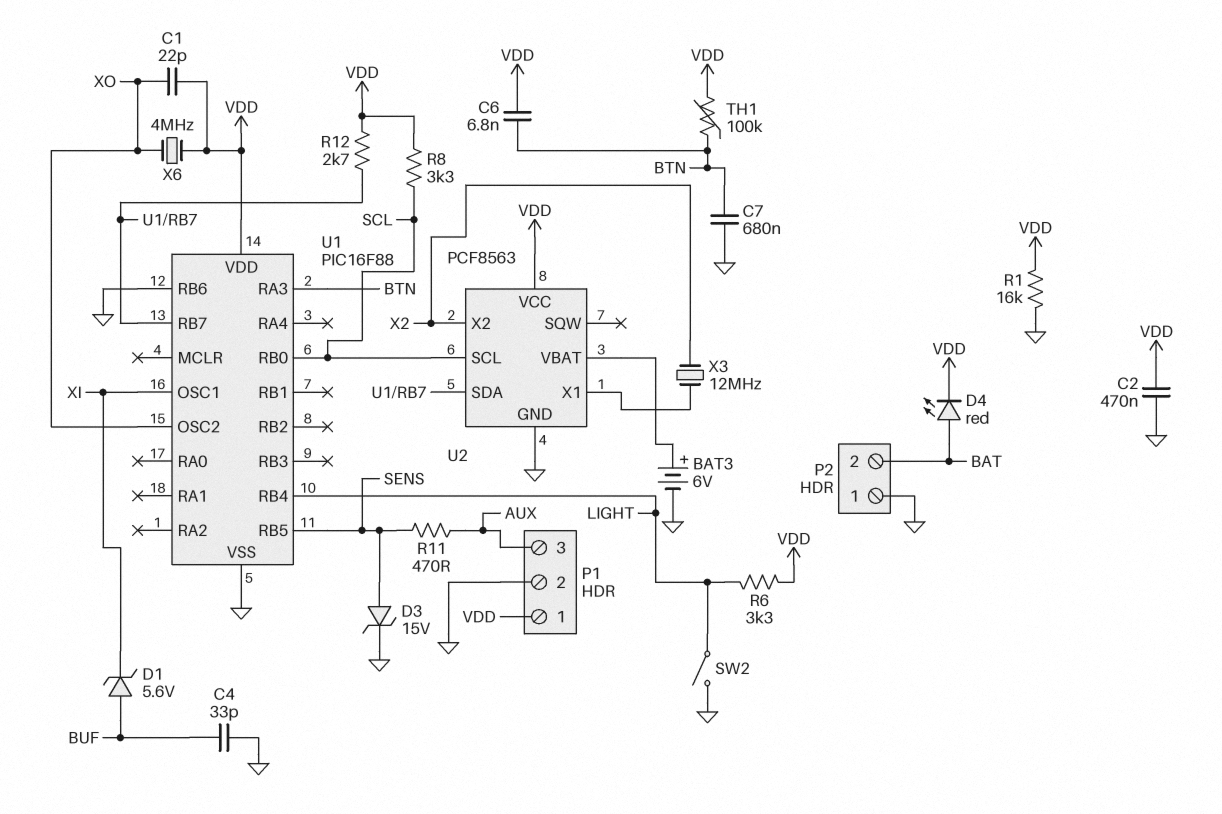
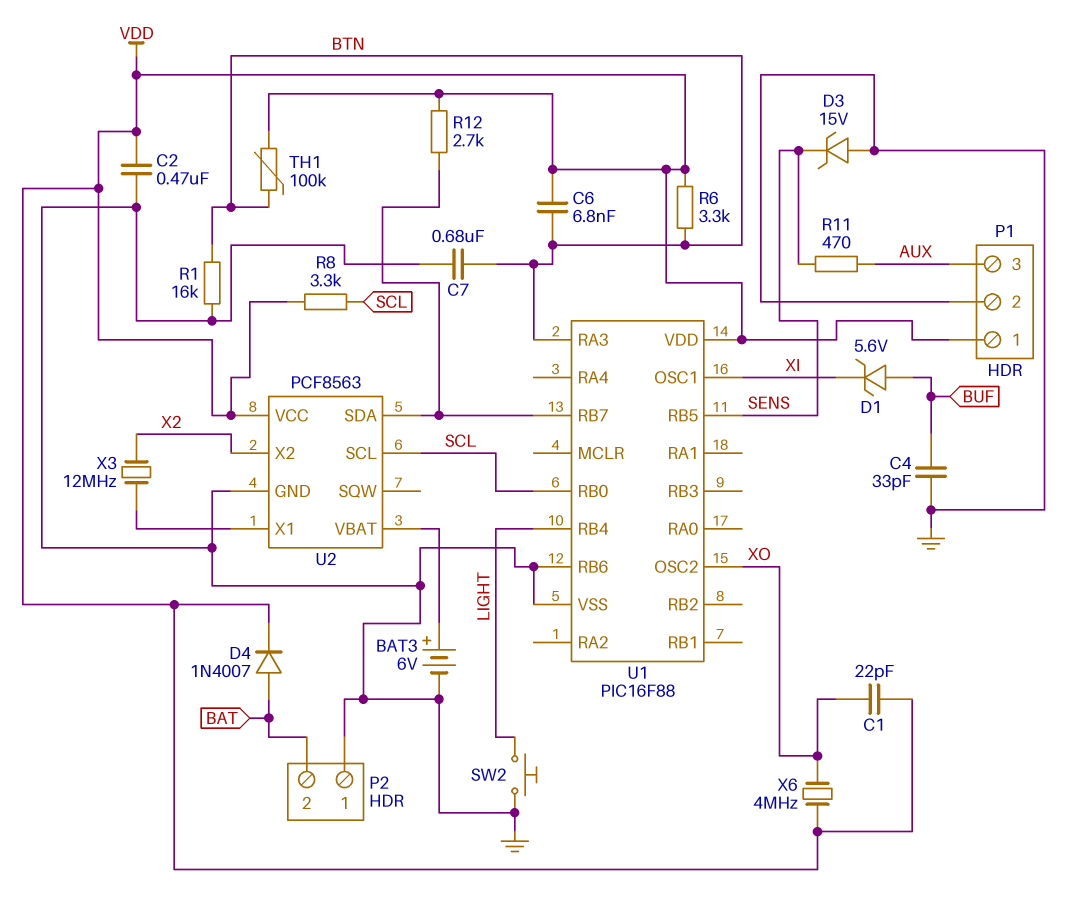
D3: zener 15V (A SENS, K GND) -> zener 15V (A GND, K SENS)
D4: LED red (A BAT, K VDD) -> diode 1N4007 (A BAT, K VDD)
R1: 16k (GND, VDD) -> 16k (BTN, GND)
R6: 3.3k (LIGHT, VDD) -> 3.3k (BTN, VDD)
SW2: switch (GND, LIGHT) -> button (GND, LIGHT)

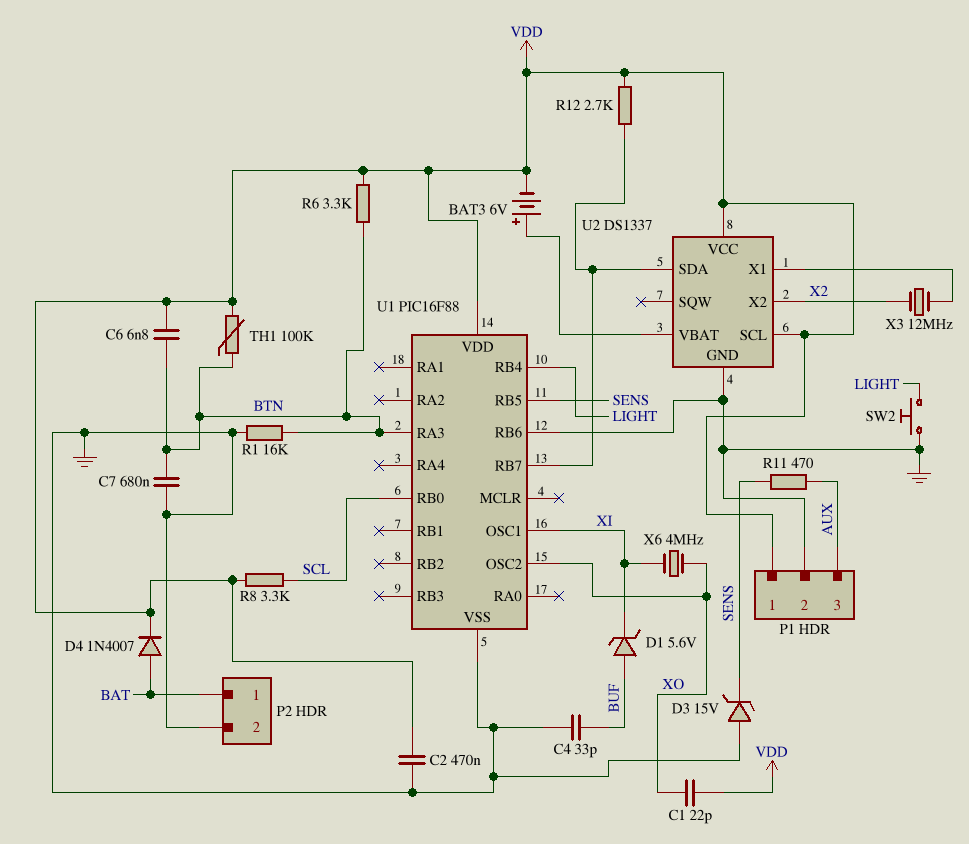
BAT3: 6V (plus U2/VBAT, minus GND) -> 6V (plus U2/VBAT, minus VDD)
P2 pin 1: GND -> BAT
P2 pin 2: BAT -> GND
U2: PCF8563 -> DS1337
U2 pin SCL: SCL -> VDD
X6: 4MHz (VDD, XO) -> 4MHz (XI, XO)

